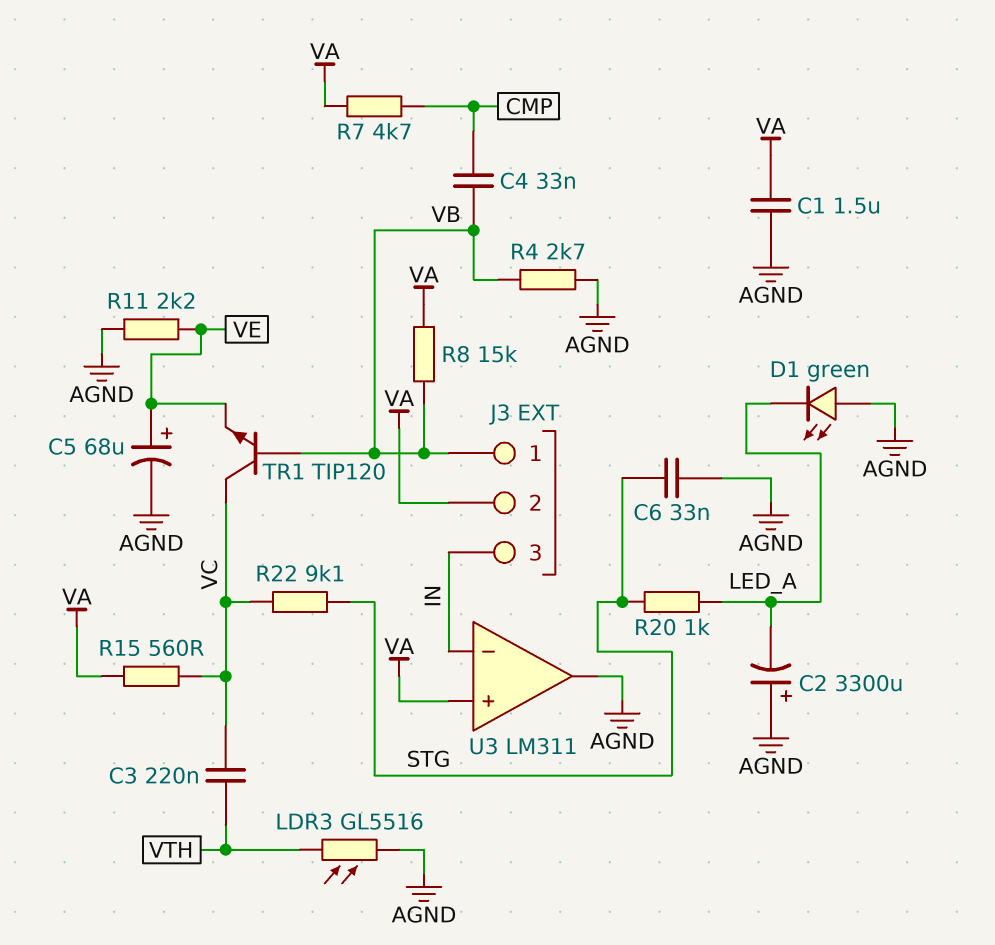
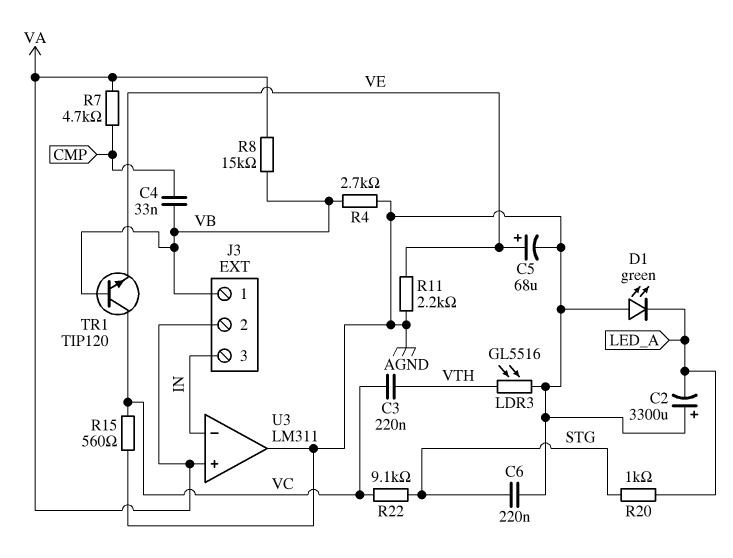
C1: 1.5uF (AGND, VA) -> none
C6: 33nF (AGND, STG) -> 220nF (AGND, STG)
R15: 560 (VA, VC) -> 560 (AGND, VC)

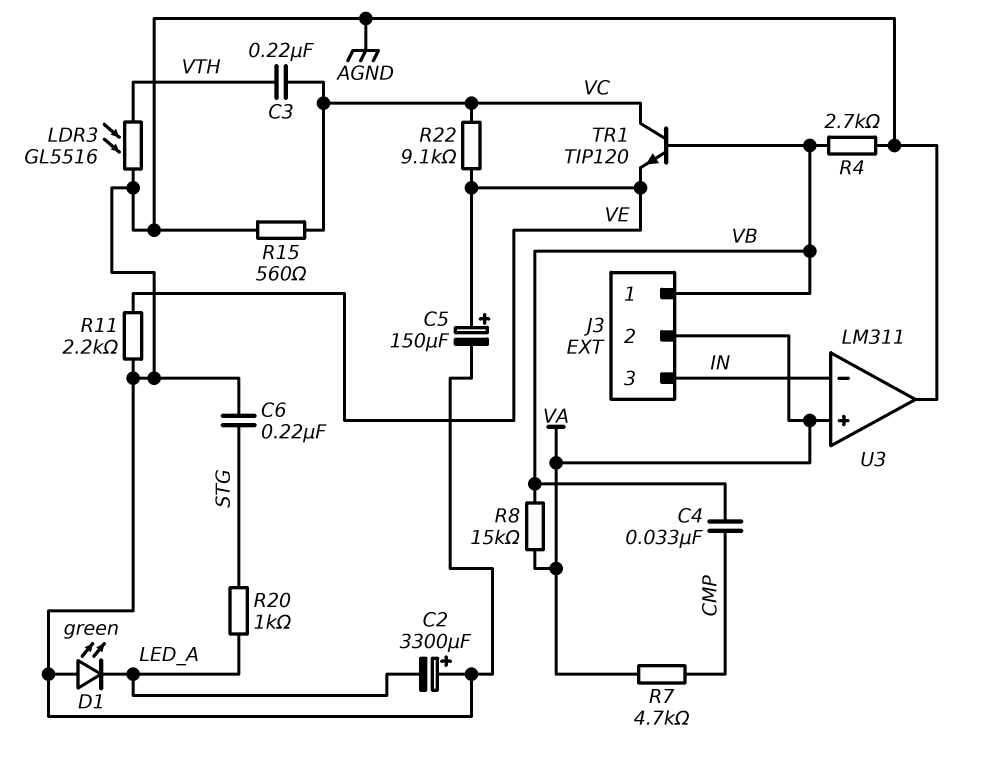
C5: 68uF (plus VE, minus AGND) -> 150uF (plus VE, minus AGND)
R22: 9.1k (STG, VC) -> 9.1k (VC, VE)

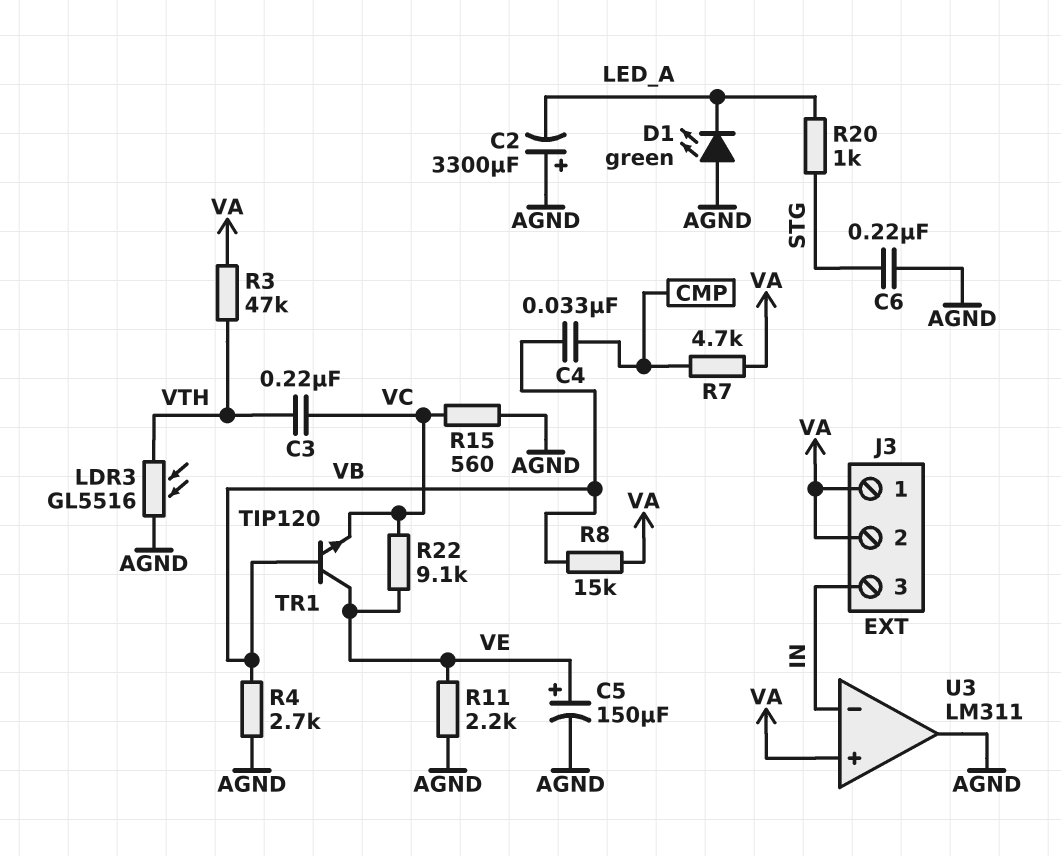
J3 pin 1: VB -> VA
R3: none -> 47k (VA, VTH)
TR1: NPN TIP120 (B VB, C VC, E VE) -> NPN TIP120 (B VB, C VE, E VC)

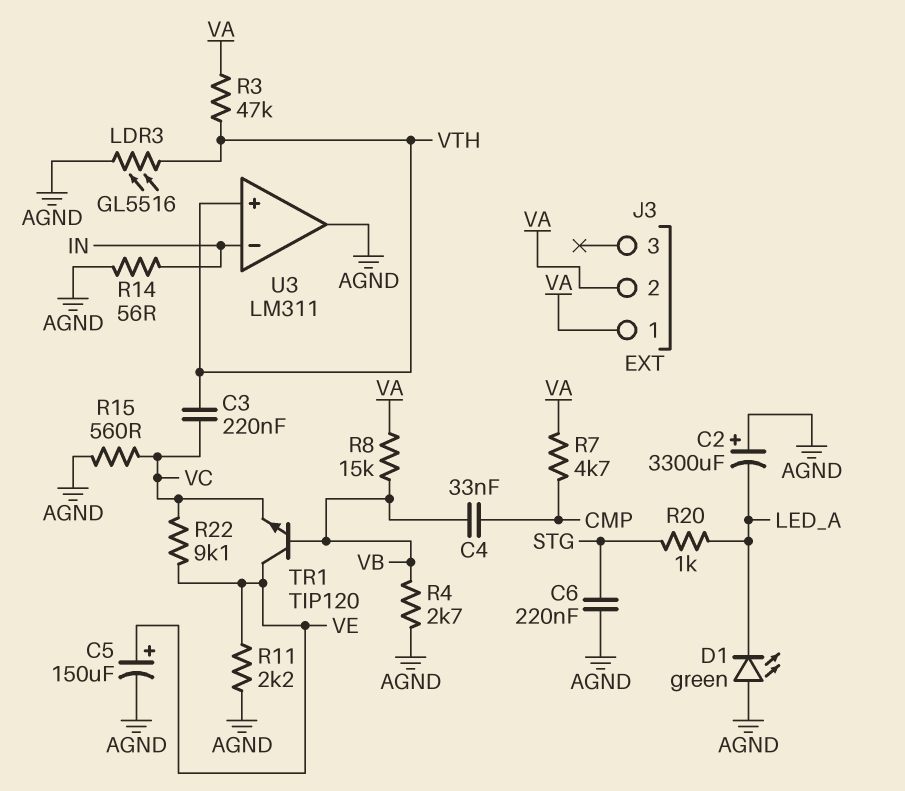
J3 pin 3: IN -> none
R14: none -> 56 (AGND, IN)
U3 pin in+: VA -> VTH

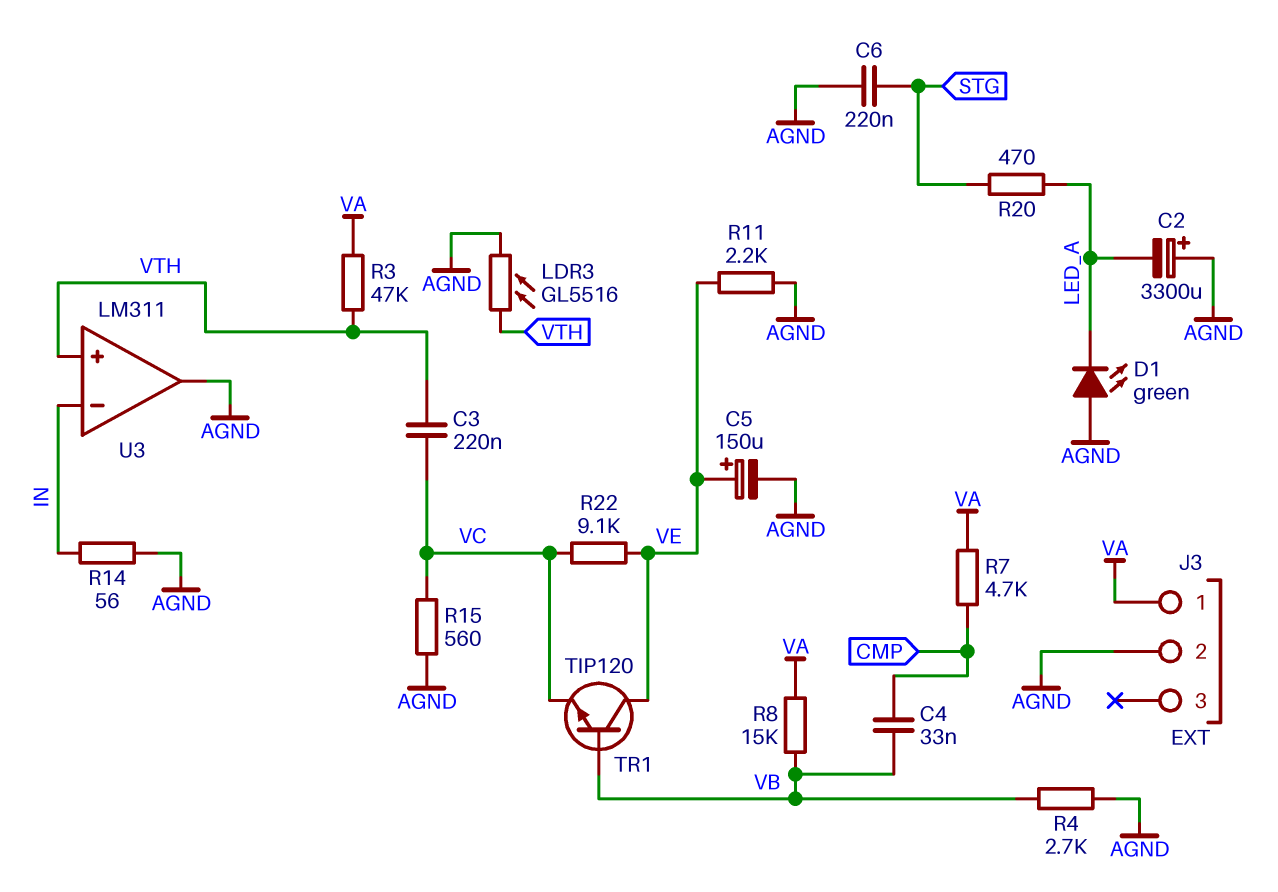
J3 pin 2: VA -> AGND
R20: 1k (LED_A, STG) -> 470 (LED_A, STG)

